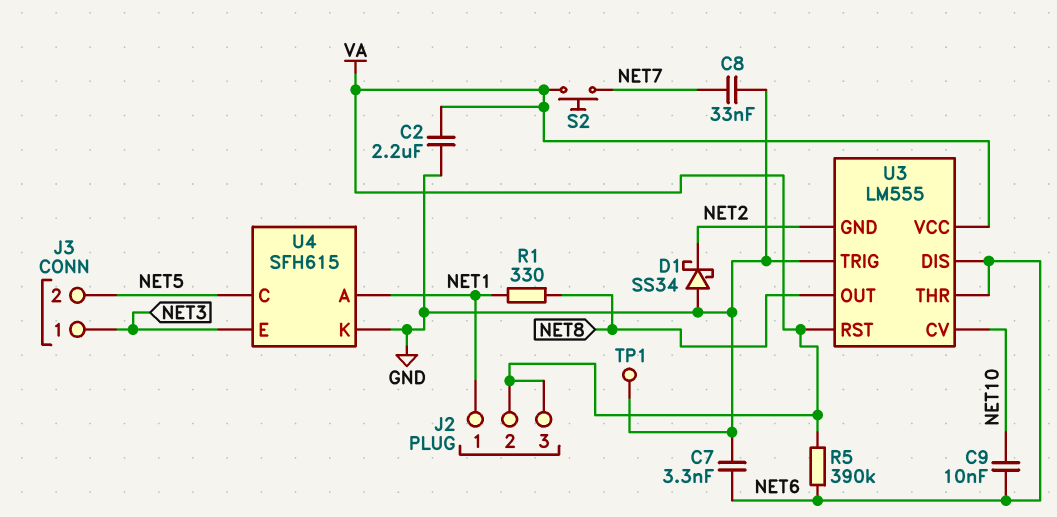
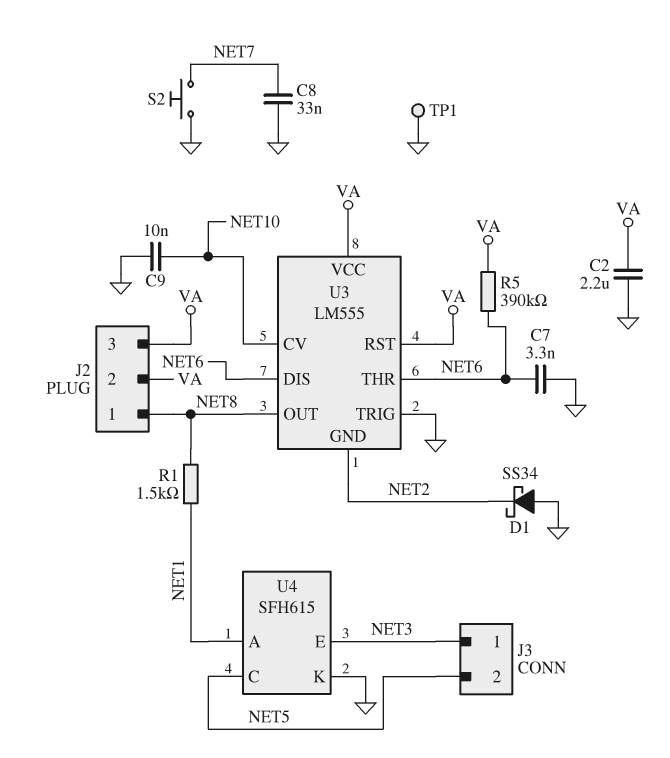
C9: 10nF (NET6, NET10) -> 10nF (GND, NET10)
J2 pin 1: NET1 -> NET8
R1: 330 (NET1, NET8) -> 1.5k (NET1, NET8)
S2: button (NET7, VA) -> button (GND, NET7)

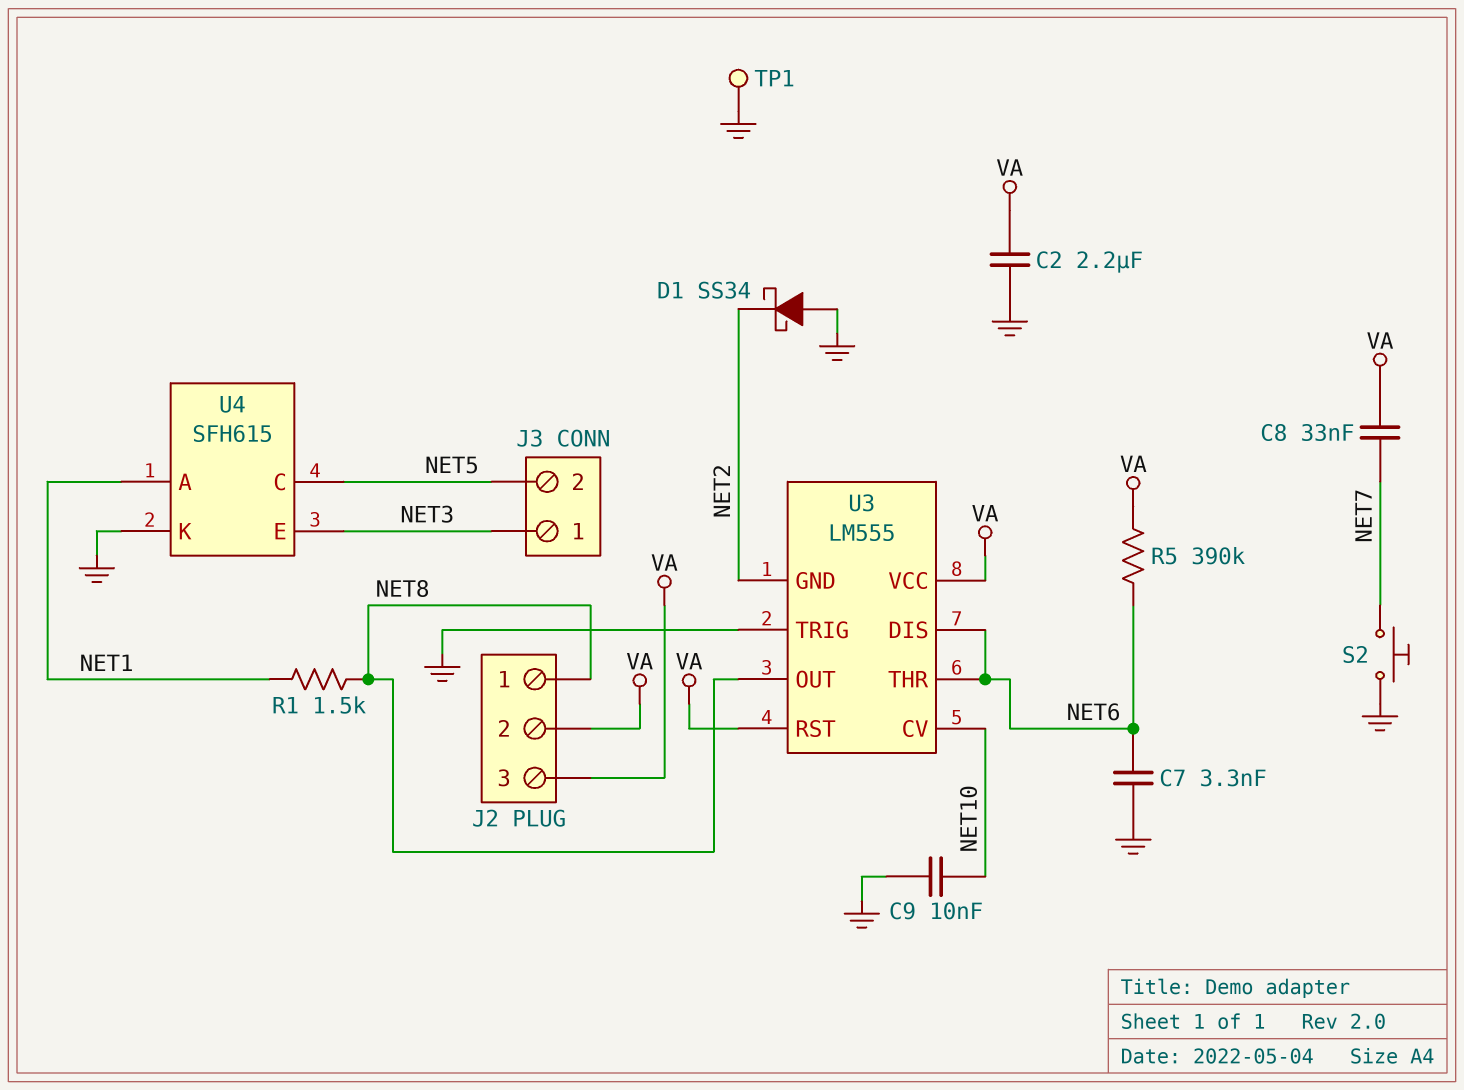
C8: 33nF (GND, NET7) -> 33nF (NET7, VA)

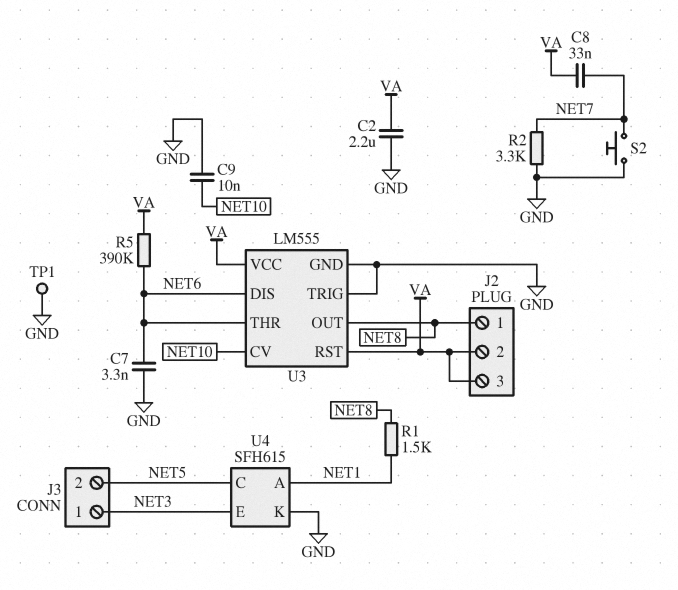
D1: schottky SS34 (A GND, K NET2) -> none
R2: none -> 3.3k (GND, NET7)
U3 pin GND: NET2 -> GND

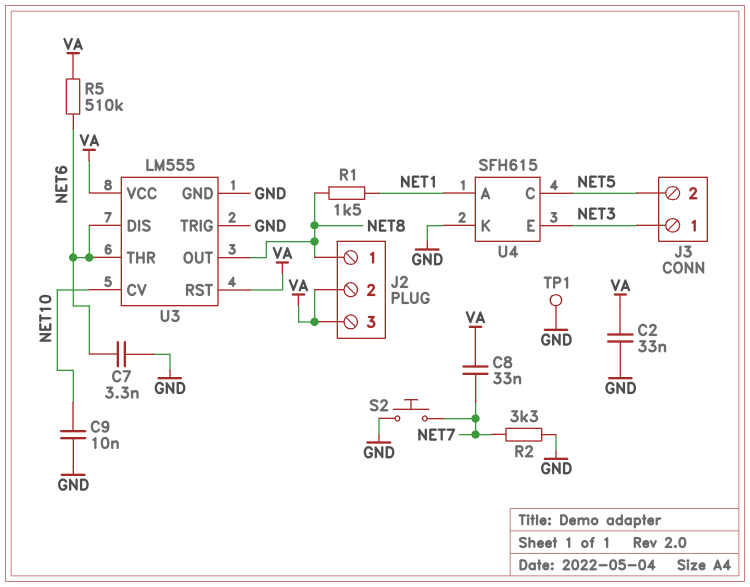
C2: 2.2uF (GND, VA) -> 33nF (GND, VA)
R5: 390k (NET6, VA) -> 510k (NET6, VA)

